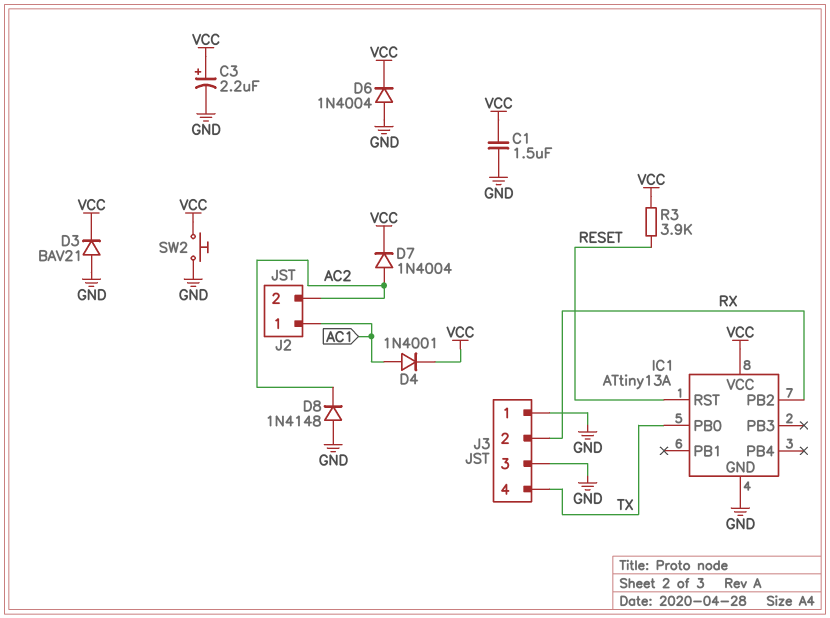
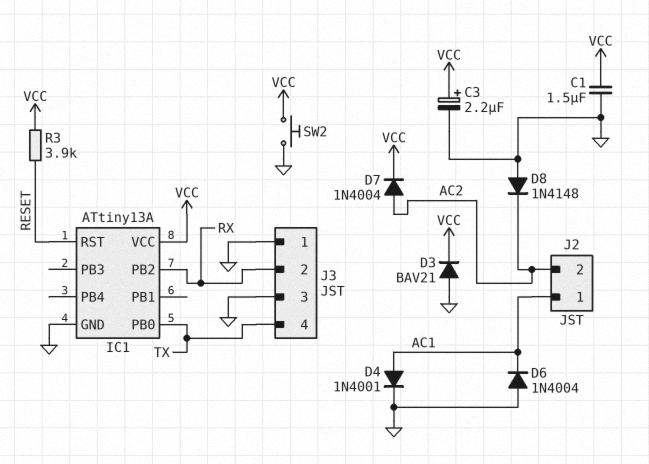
D4: diode 1N4001 (A AC1, K VCC) -> diode 1N4001 (A AC1, K GND)
D6: diode 1N4004 (A GND, K VCC) -> diode 1N4004 (A GND, K AC1)

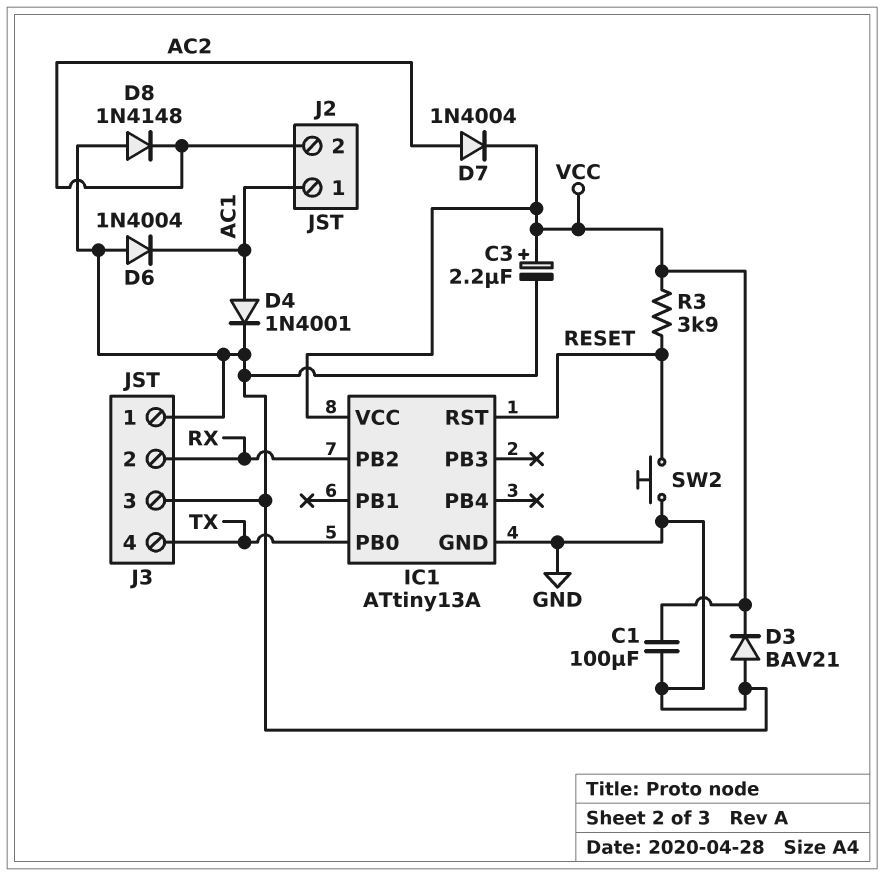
C1: 1.5uF (GND, VCC) -> 100uF (GND, VCC)
SW2: button (GND, VCC) -> button (GND, RESET)

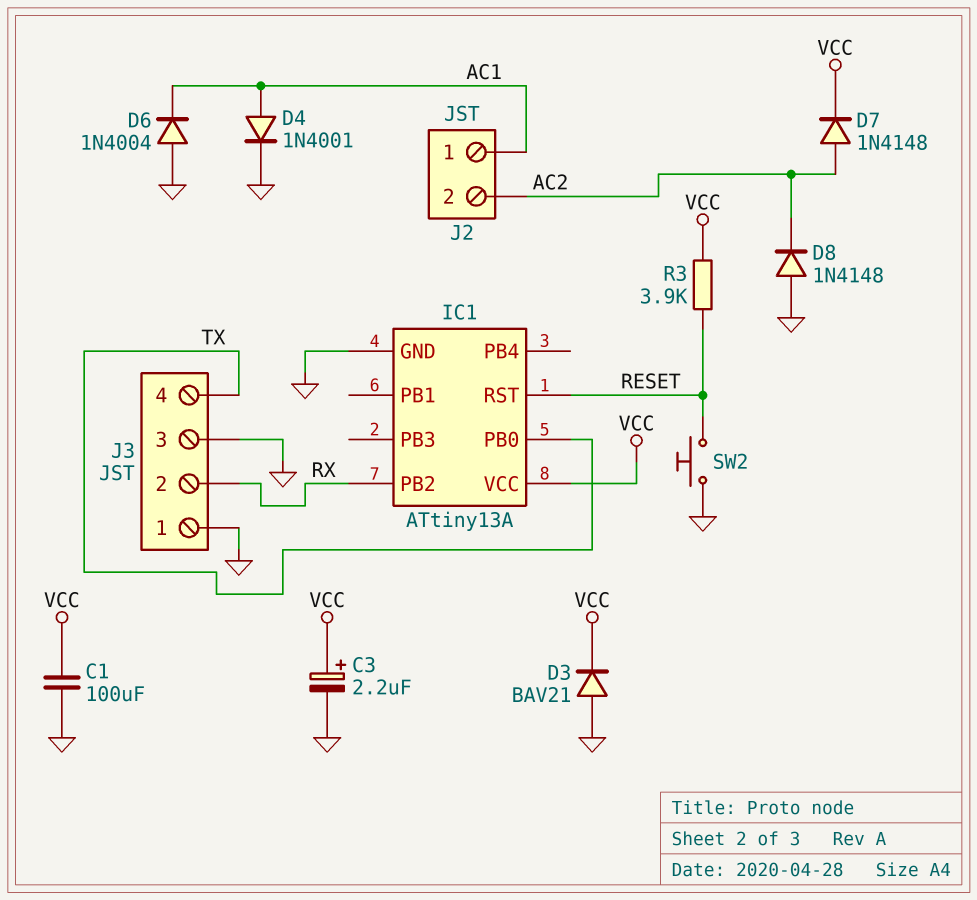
D7: diode 1N4004 (A AC2, K VCC) -> diode 1N4148 (A AC2, K VCC)

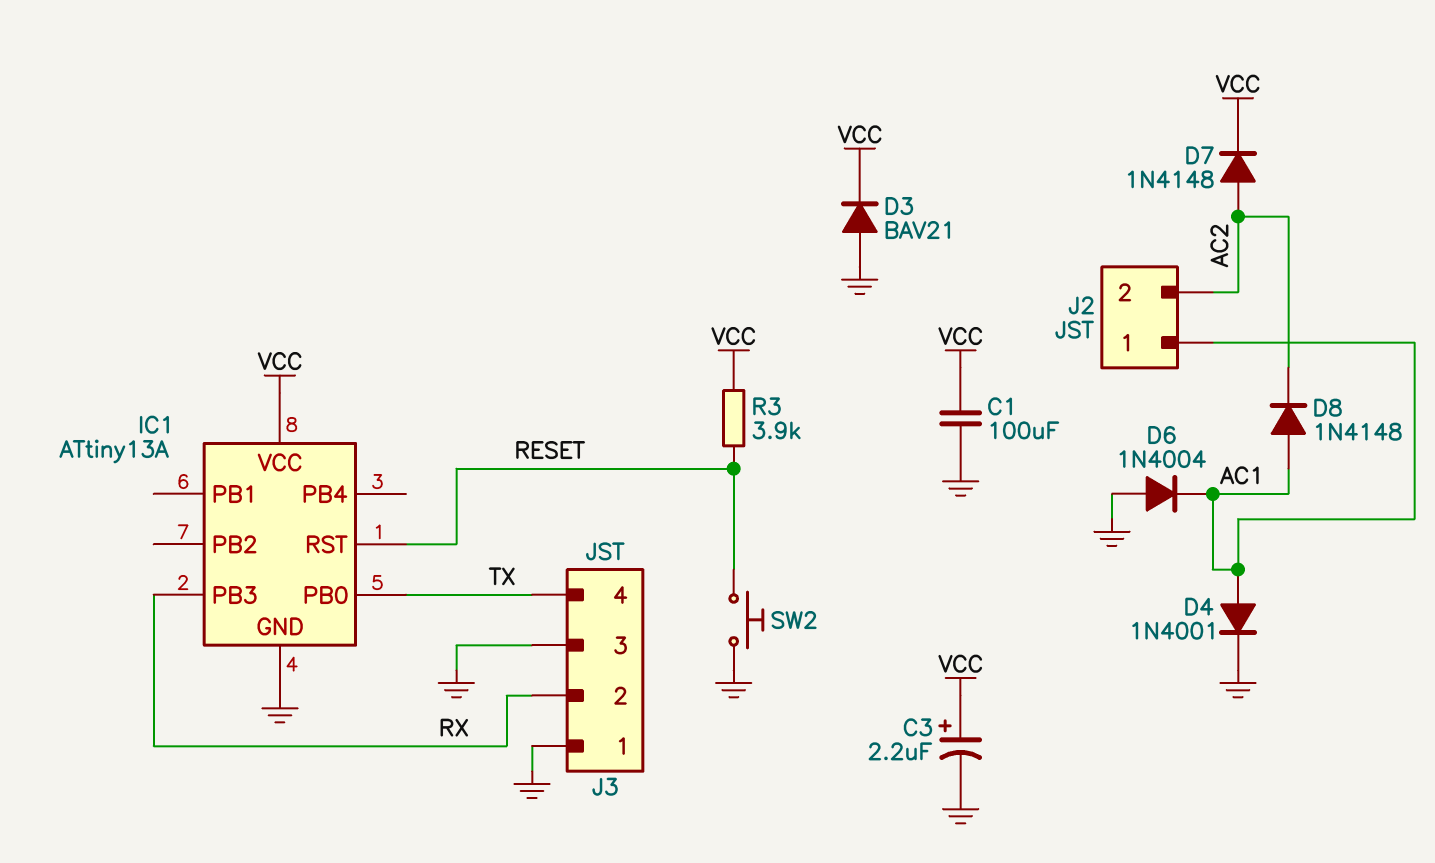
D8: diode 1N4148 (A GND, K AC2) -> diode 1N4148 (A AC1, K AC2)
IC1 pin PB2: RX -> none
IC1 pin PB3: none -> RX

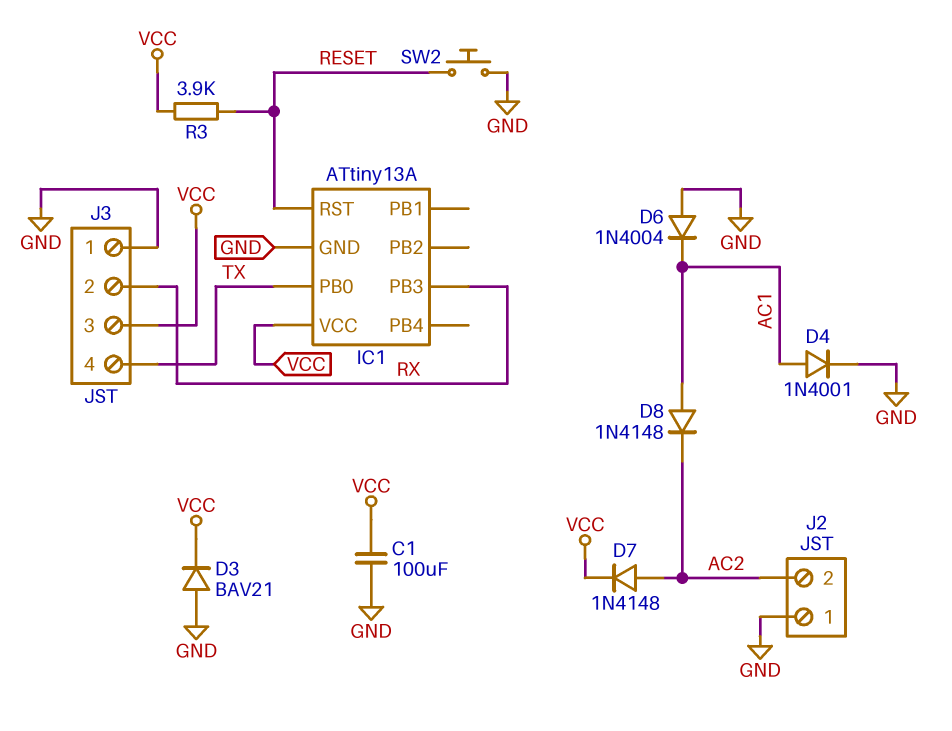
C3: 2.2uF (plus VCC, minus GND) -> none
J2 pin 1: AC1 -> GND
J3 pin 3: GND -> VCC

